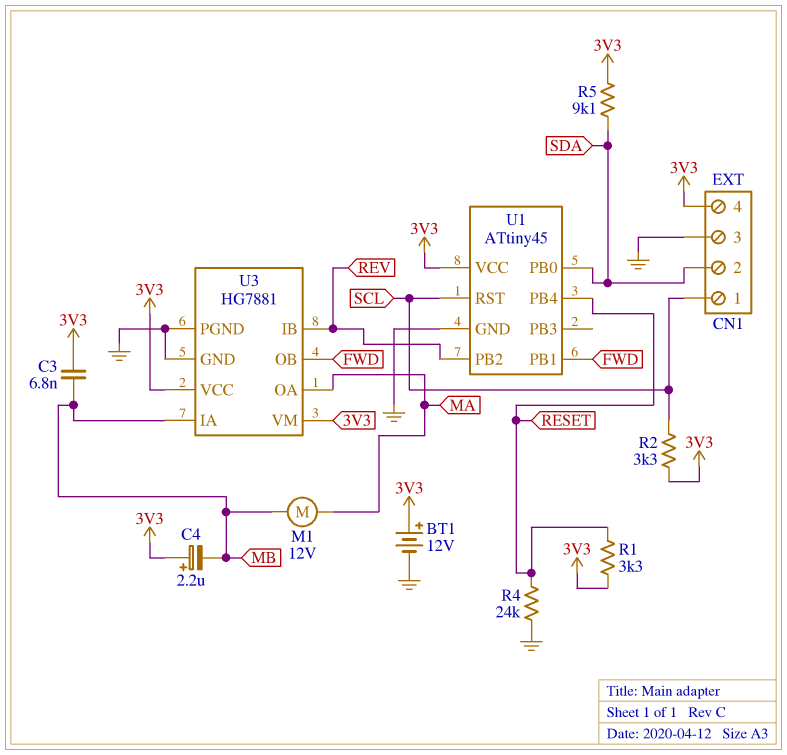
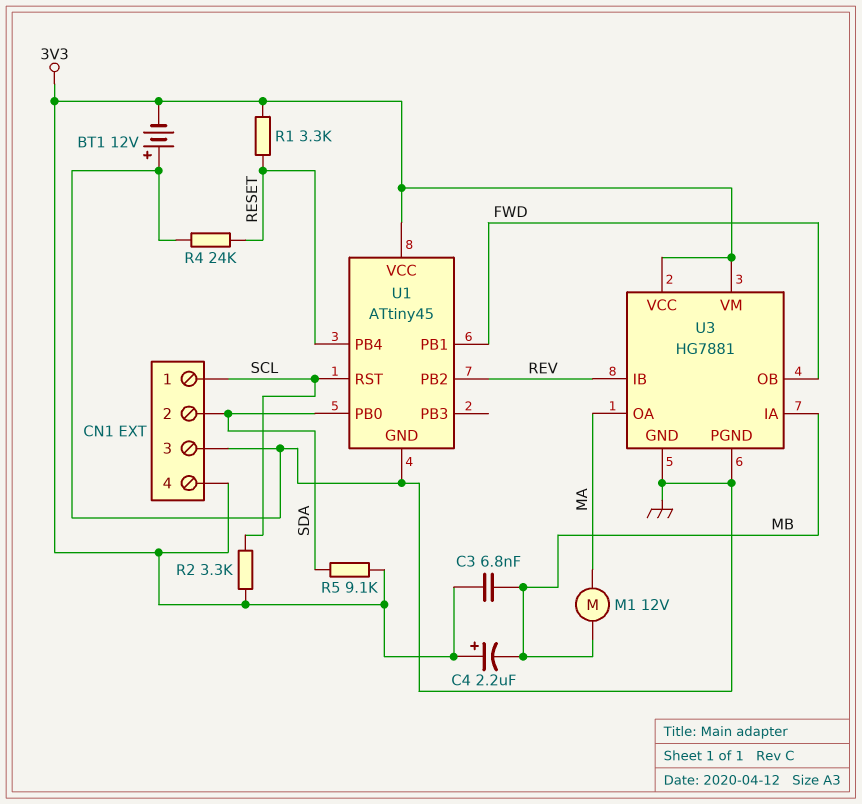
BT1: 12V (plus 3V3, minus GND) -> 12V (plus GND, minus 3V3)

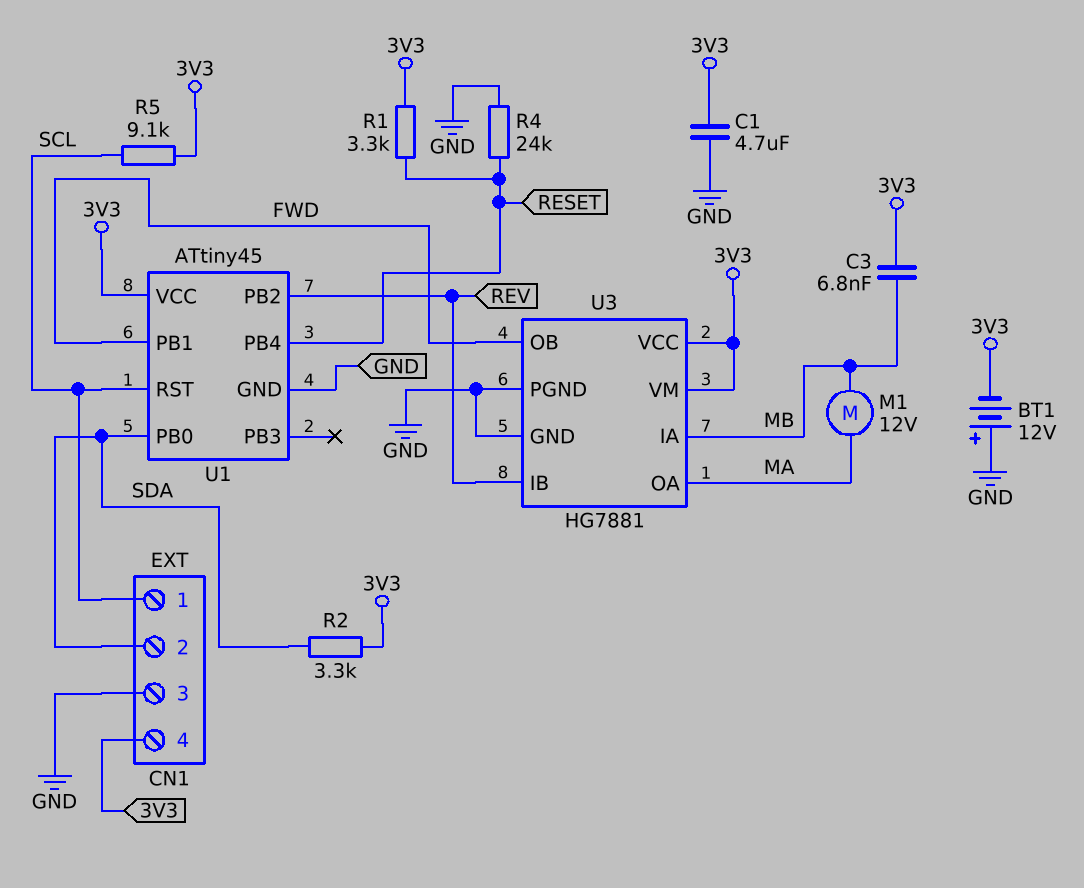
C1: none -> 4.7uF (3V3, GND)
C4: 2.2uF (plus 3V3, minus MB) -> none
R2: 3.3k (3V3, SCL) -> 3.3k (3V3, SDA)
R5: 9.1k (3V3, SDA) -> 9.1k (3V3, SCL)

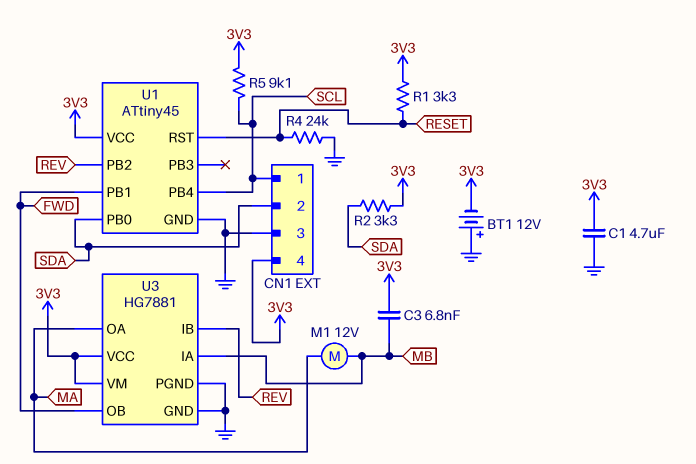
U1 pin PB4: RESET -> SCL
U1 pin RST: SCL -> RESET

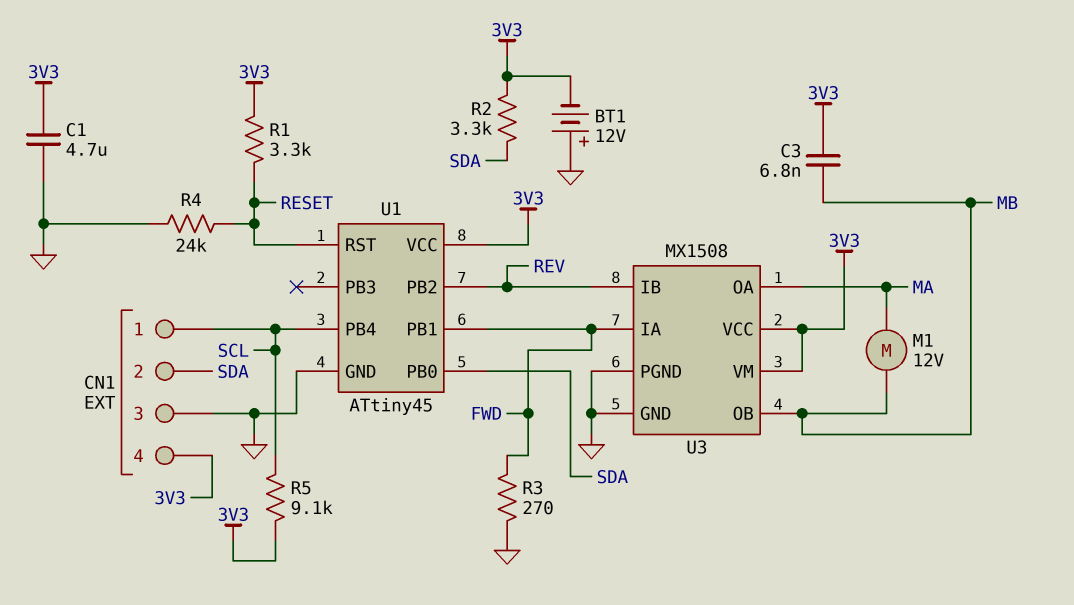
R3: none -> 270 (FWD, GND)
U3: HG7881 -> MX1508
U3 pin IA: MB -> FWD
U3 pin OB: FWD -> MB

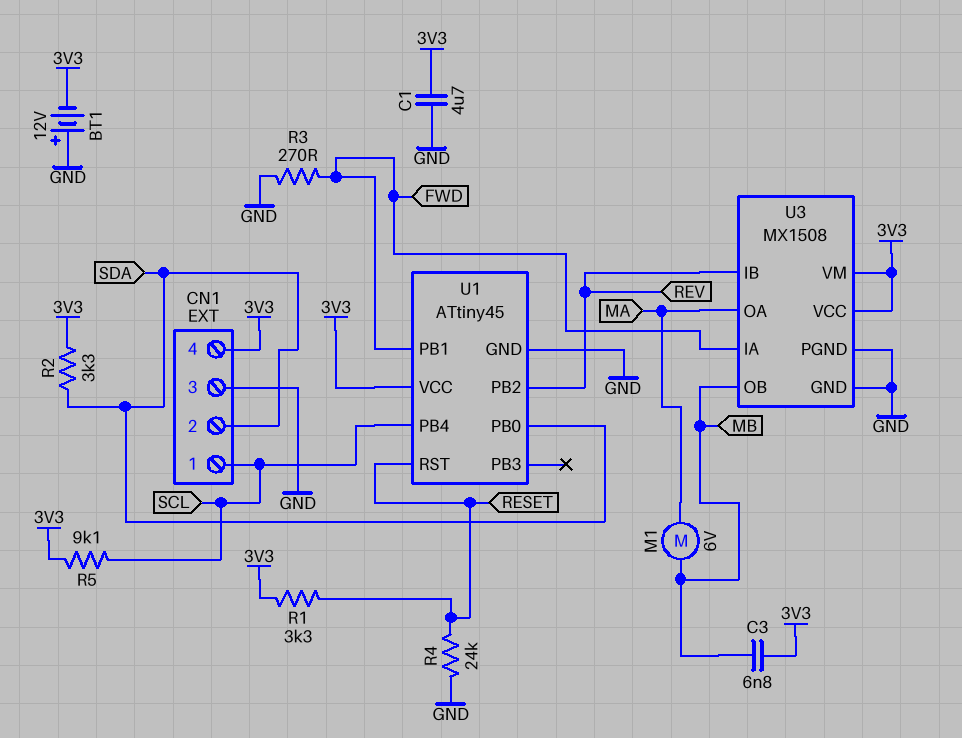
M1: motor 12V (MA, MB) -> motor 6V (MA, MB)

